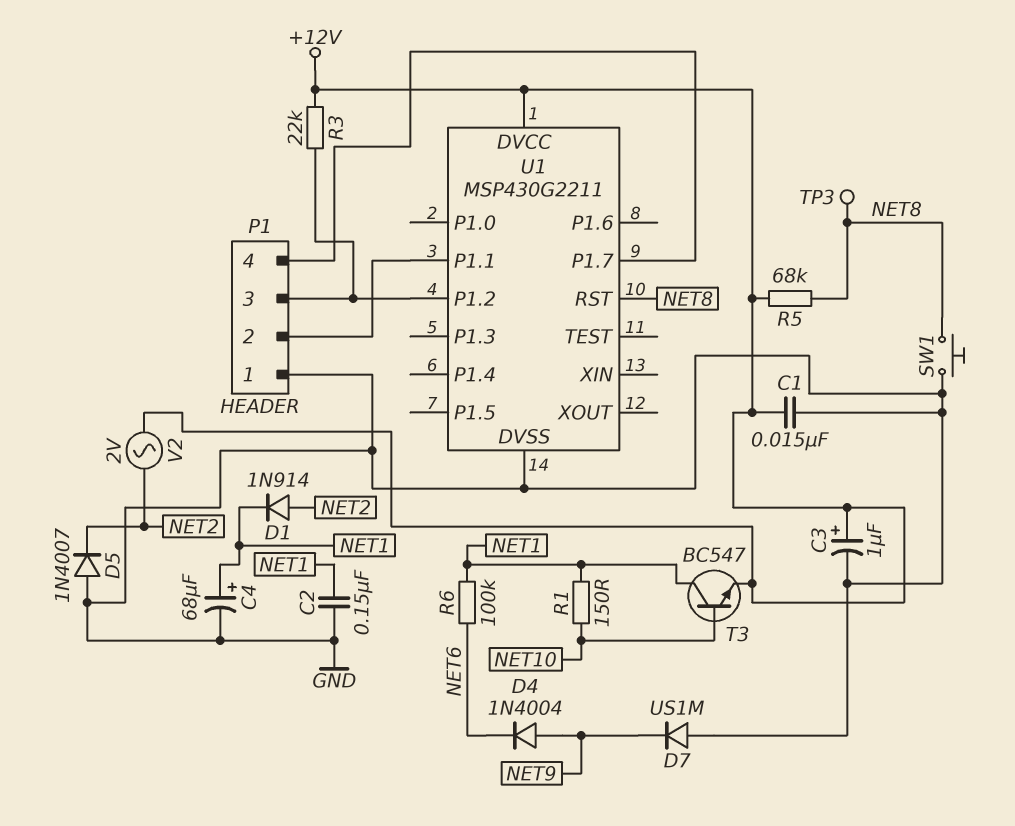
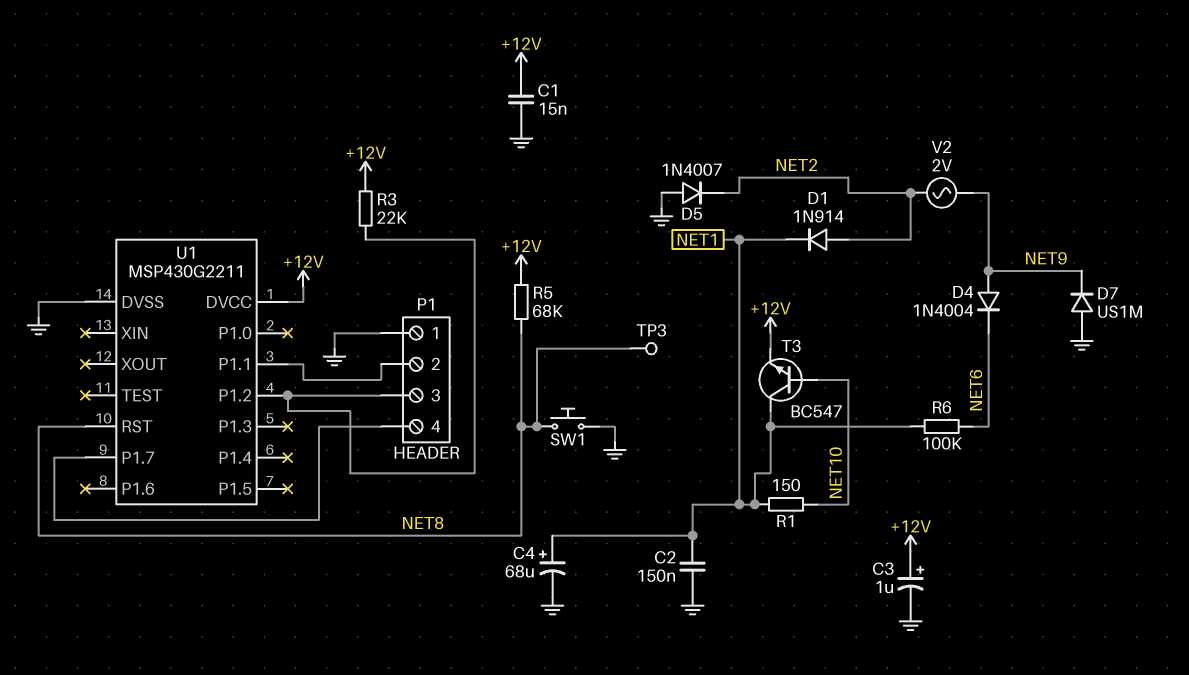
V2: AC 2V (+12V, NET2) -> AC 2V (NET2, NET9)

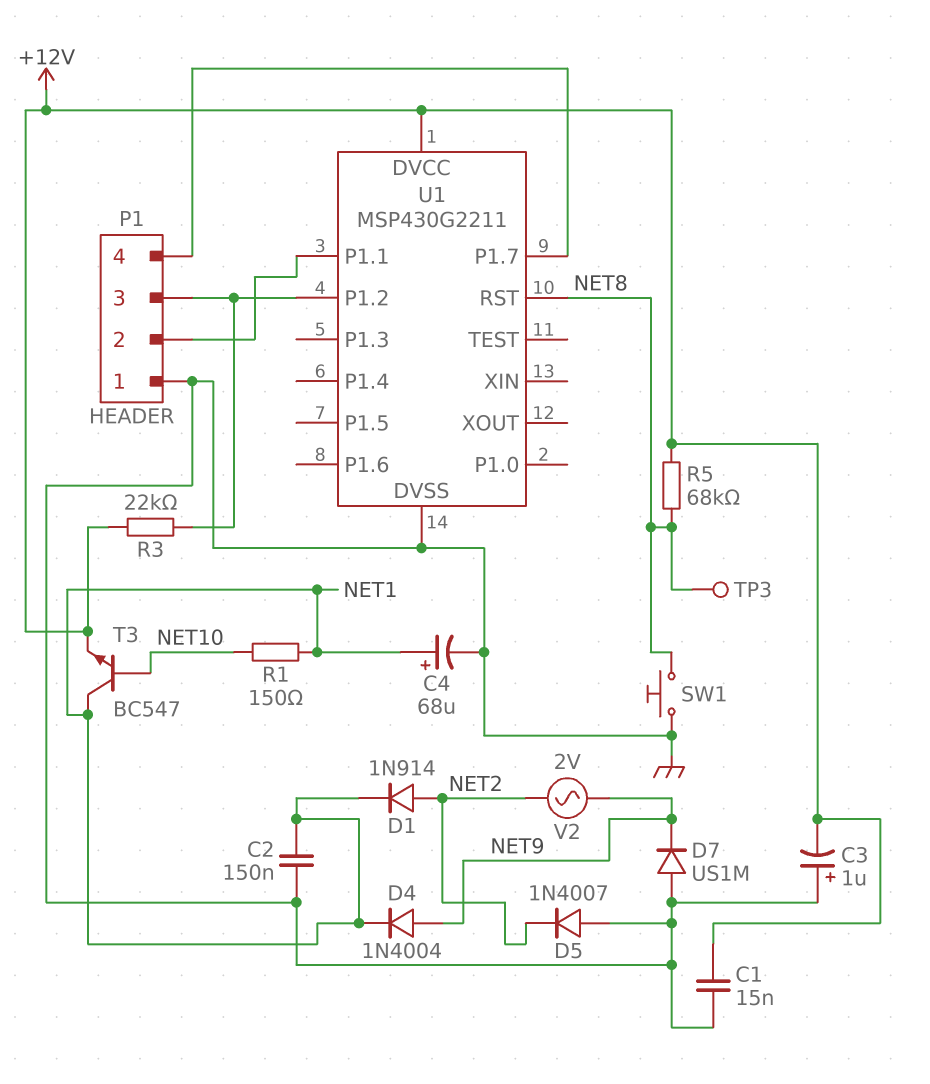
C3: 1uF (plus +12V, minus GND) -> 1uF (plus GND, minus +12V)
D4: diode 1N4004 (A NET9, K NET6) -> diode 1N4004 (A NET9, K NET1)
R6: 100k (NET1, NET6) -> none

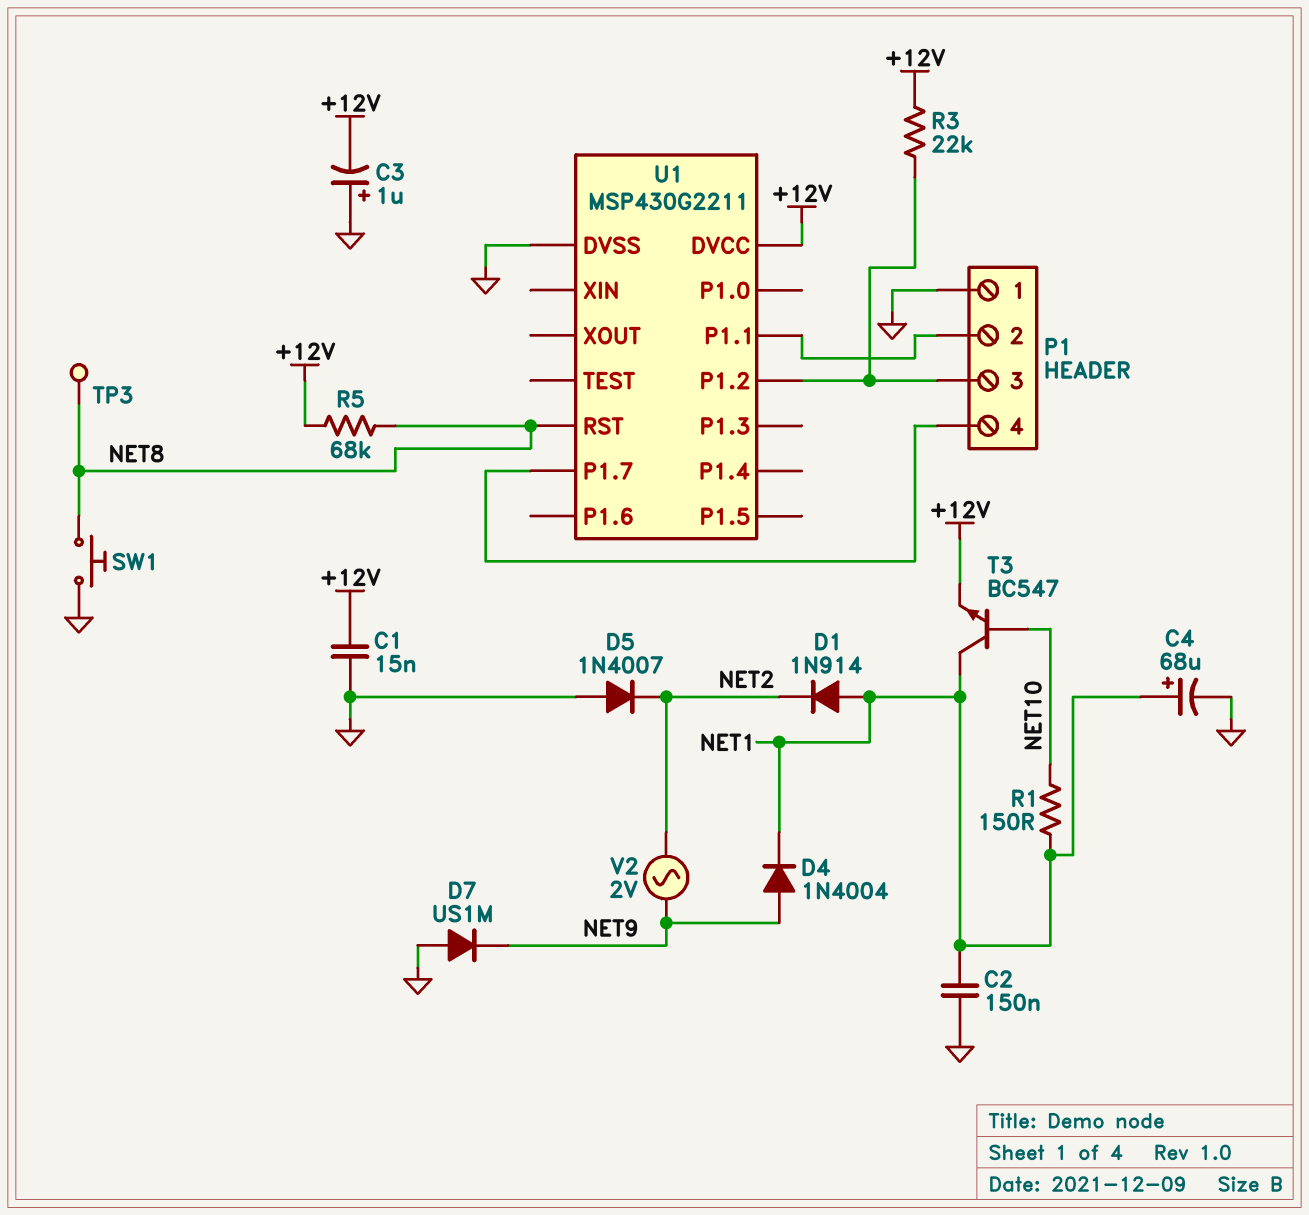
D1: diode 1N914 (A NET2, K NET1) -> diode 1N914 (A NET1, K NET2)

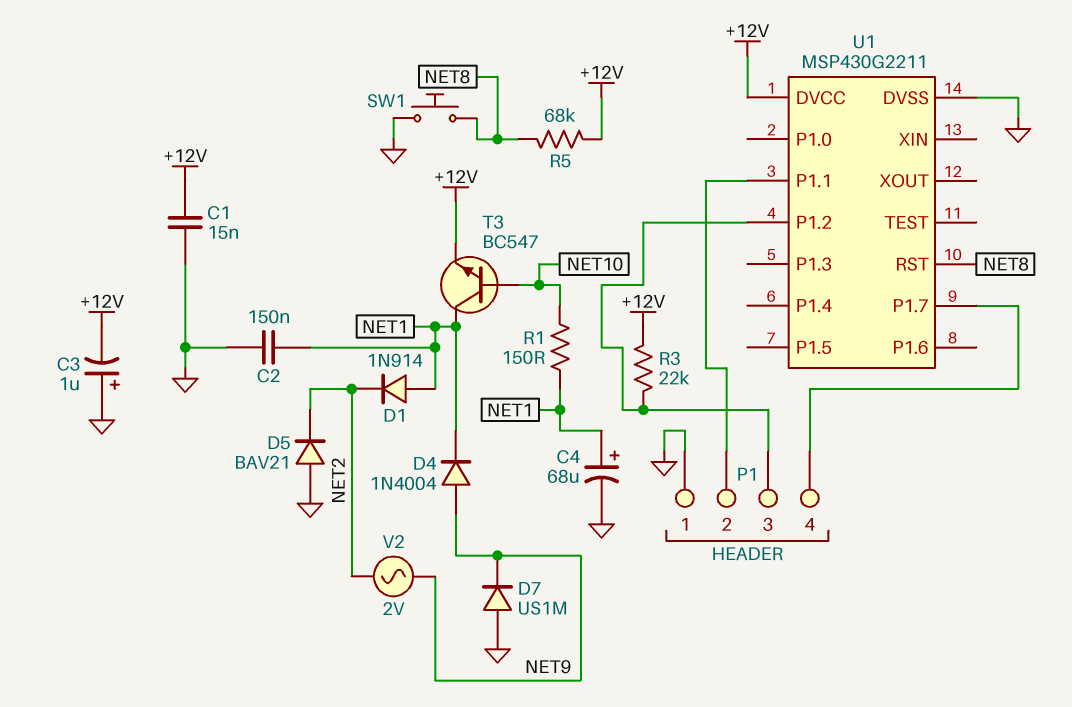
D5: diode 1N4007 (A GND, K NET2) -> diode BAV21 (A GND, K NET2)
TP3: test point (NET8) -> none

